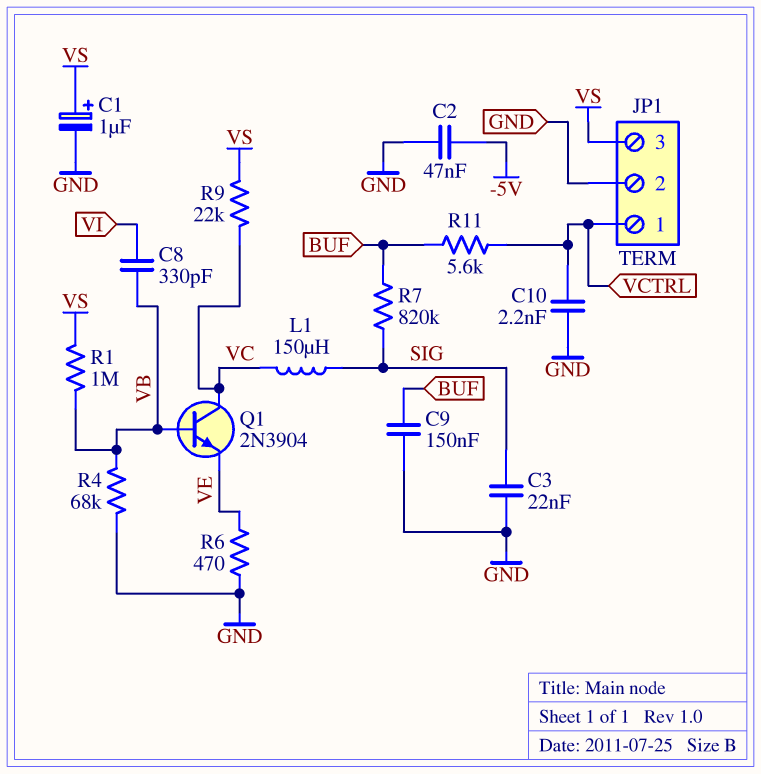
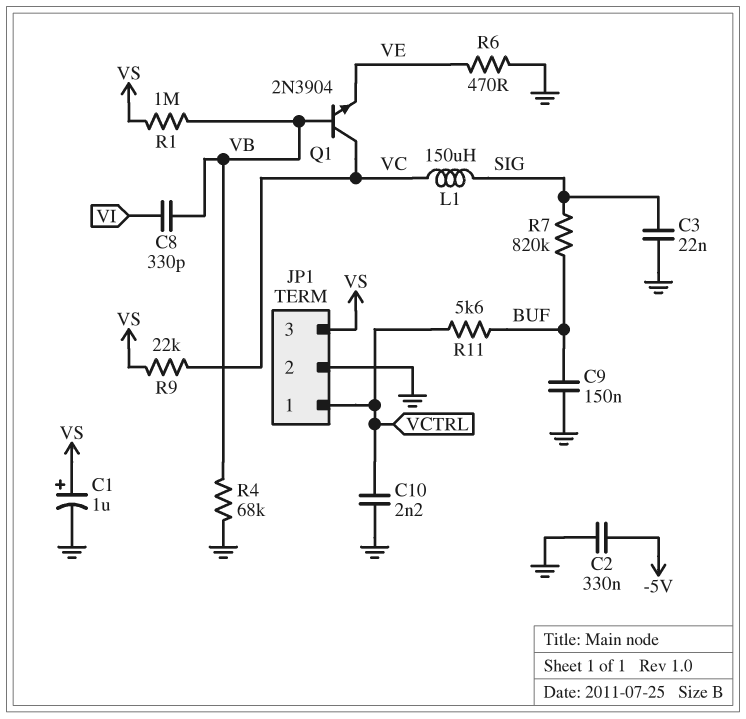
C2: 47nF (-5V, GND) -> 330nF (-5V, GND)

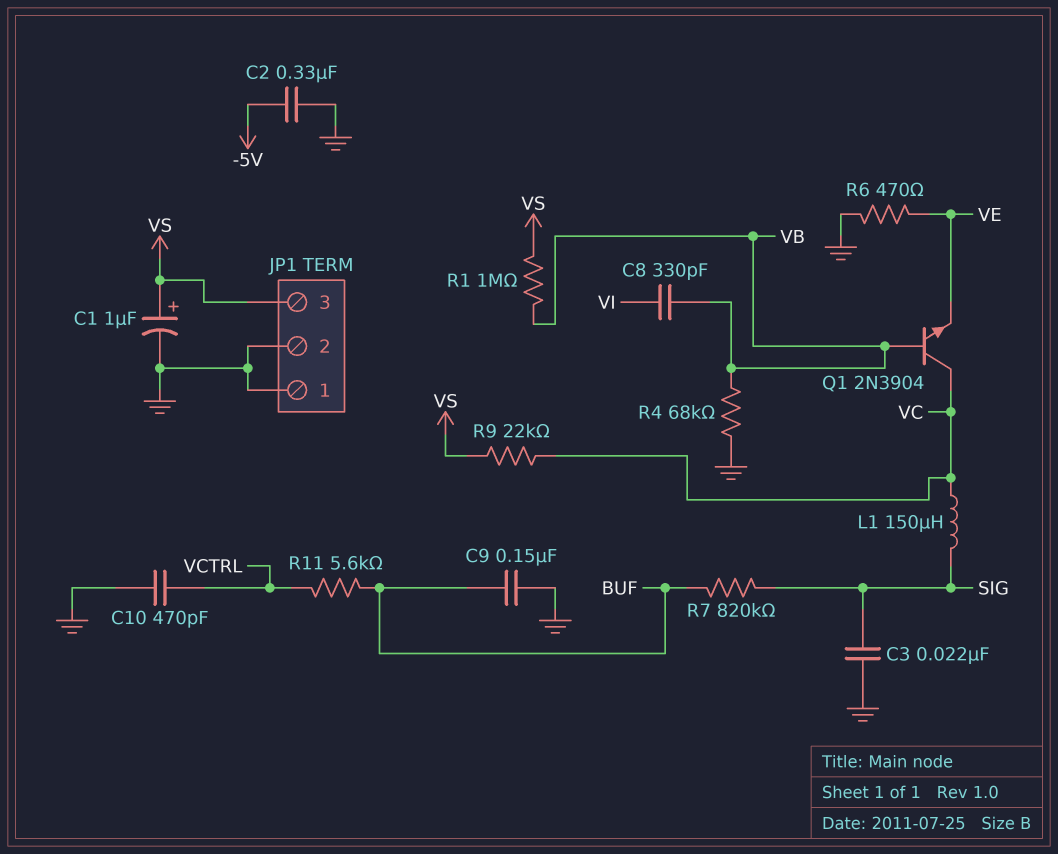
C10: 2.2nF (GND, VCTRL) -> 470pF (GND, VCTRL)
JP1 pin 1: VCTRL -> GND

